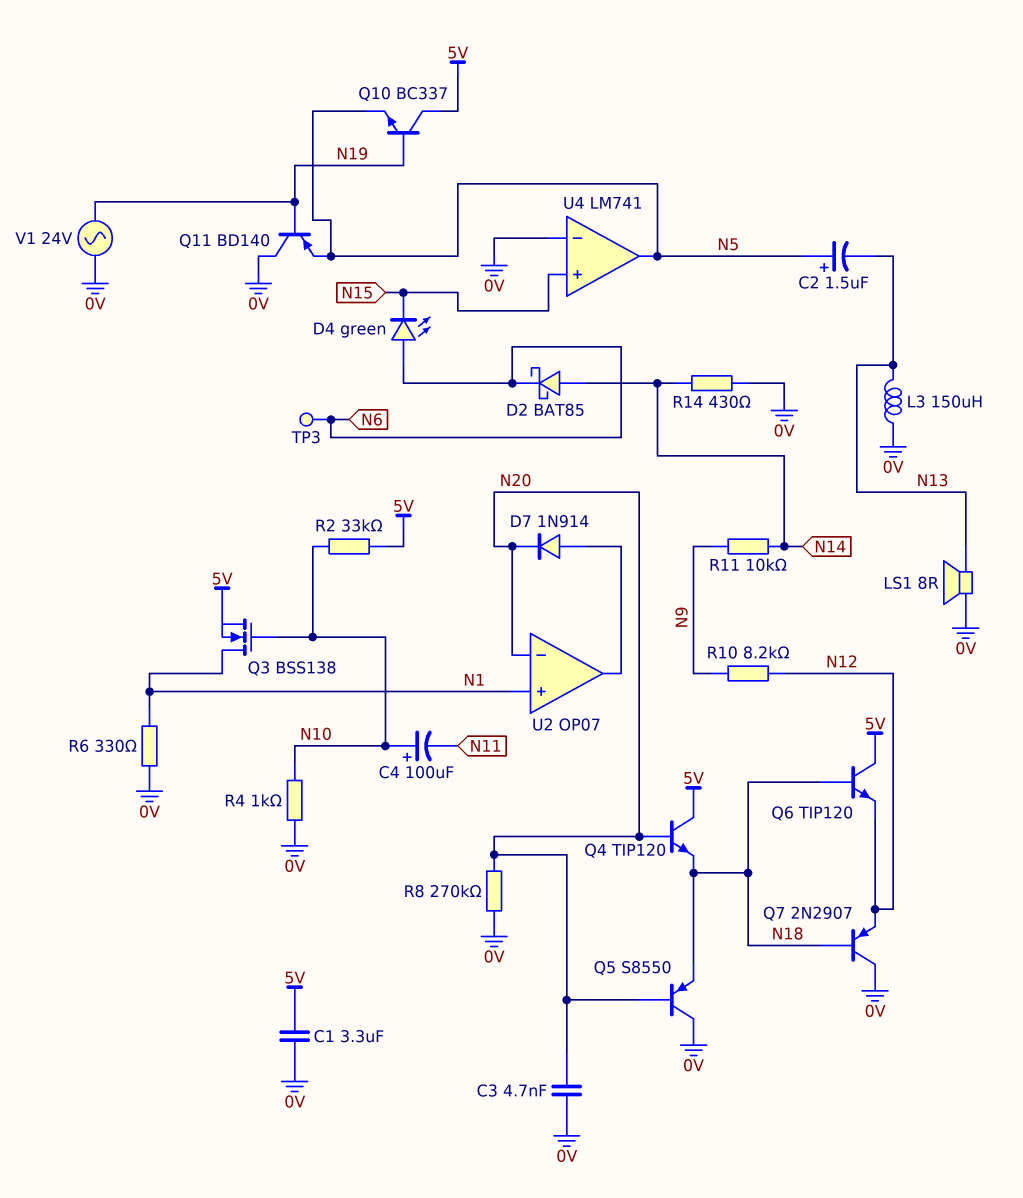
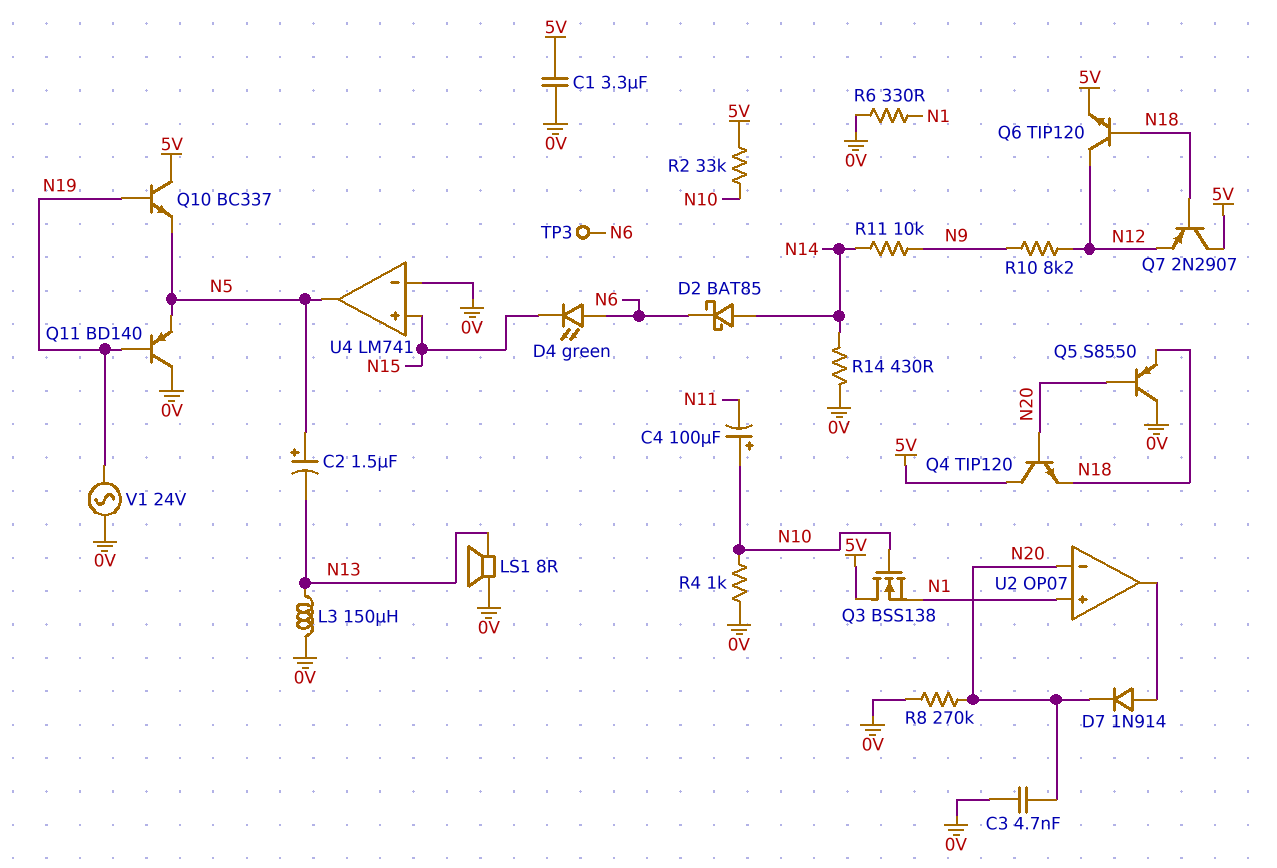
Q3: NMOS BSS138 (G N10, D N1, S 5V) -> NMOS BSS138 (G N10, D 5V, S N1)
Q6: NPN TIP120 (B N18, C 5V, E N12) -> NPN TIP120 (B N18, C N12, E 5V)
Q7: PNP 2N2907 (B N18, C 0V, E N12) -> PNP 2N2907 (B N18, C 5V, E N12)

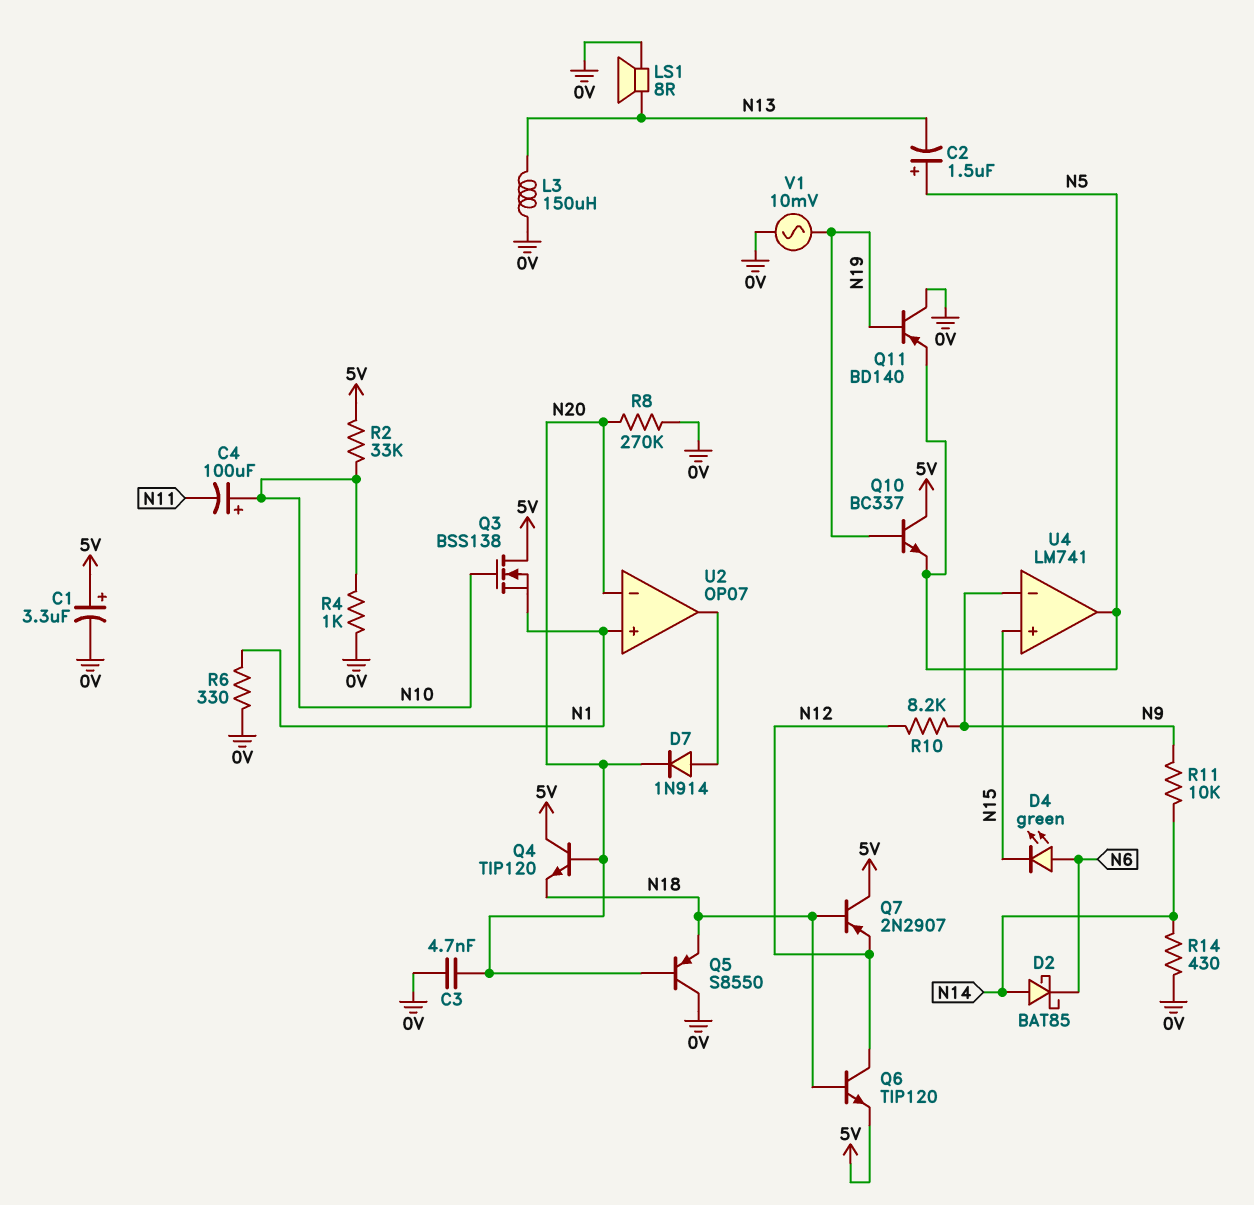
C1: 3.3uF (0V, 5V) -> 3.3uF (plus 5V, minus 0V)
TP3: test point (N6) -> none
U4 pin in-: 0V -> N9
V1: AC 24V (0V, N19) -> AC 10mV (0V, N19)

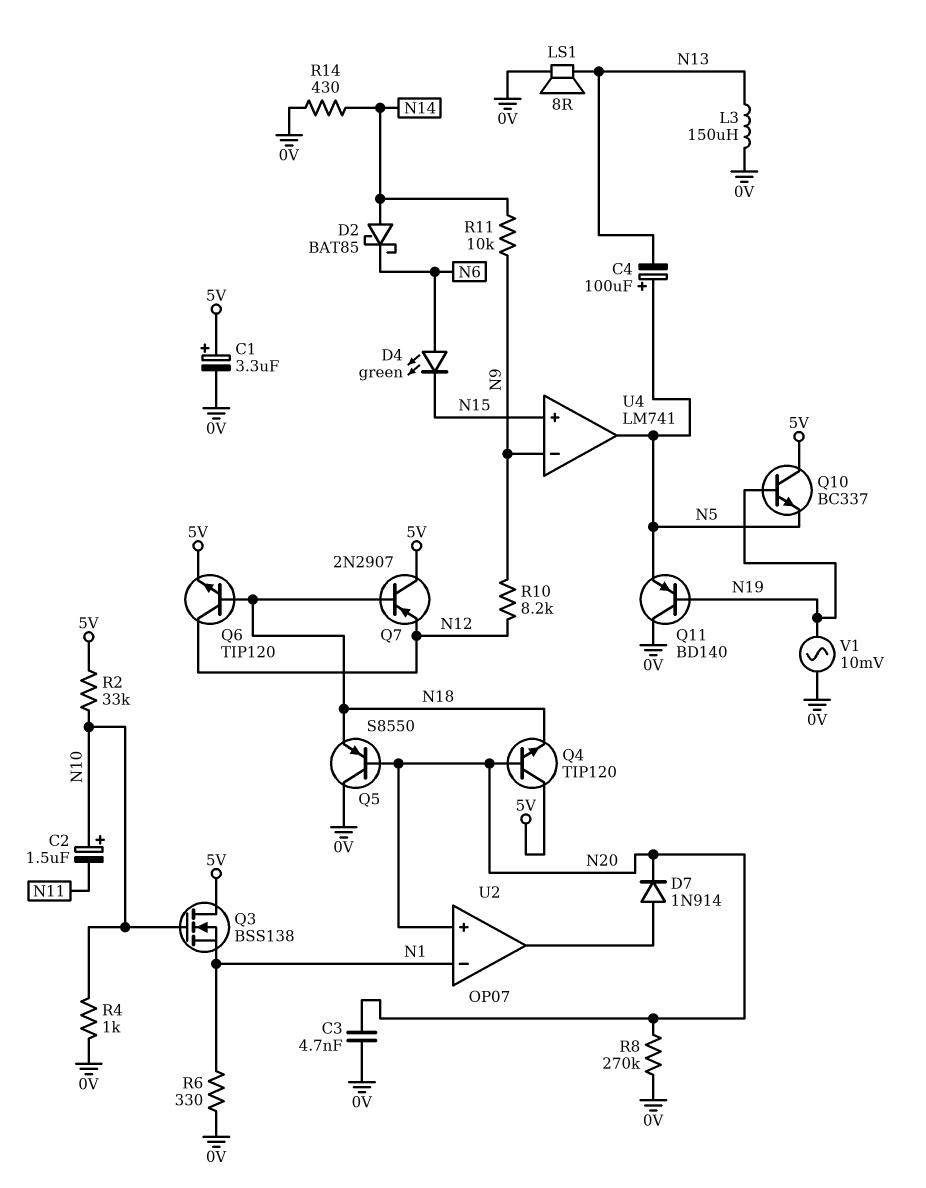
C2: 1.5uF (plus N5, minus N13) -> 1.5uF (plus N10, minus N11)
C4: 100uF (plus N10, minus N11) -> 100uF (plus N5, minus N13)
U2 pin in+: N1 -> N20
U2 pin in-: N20 -> N1

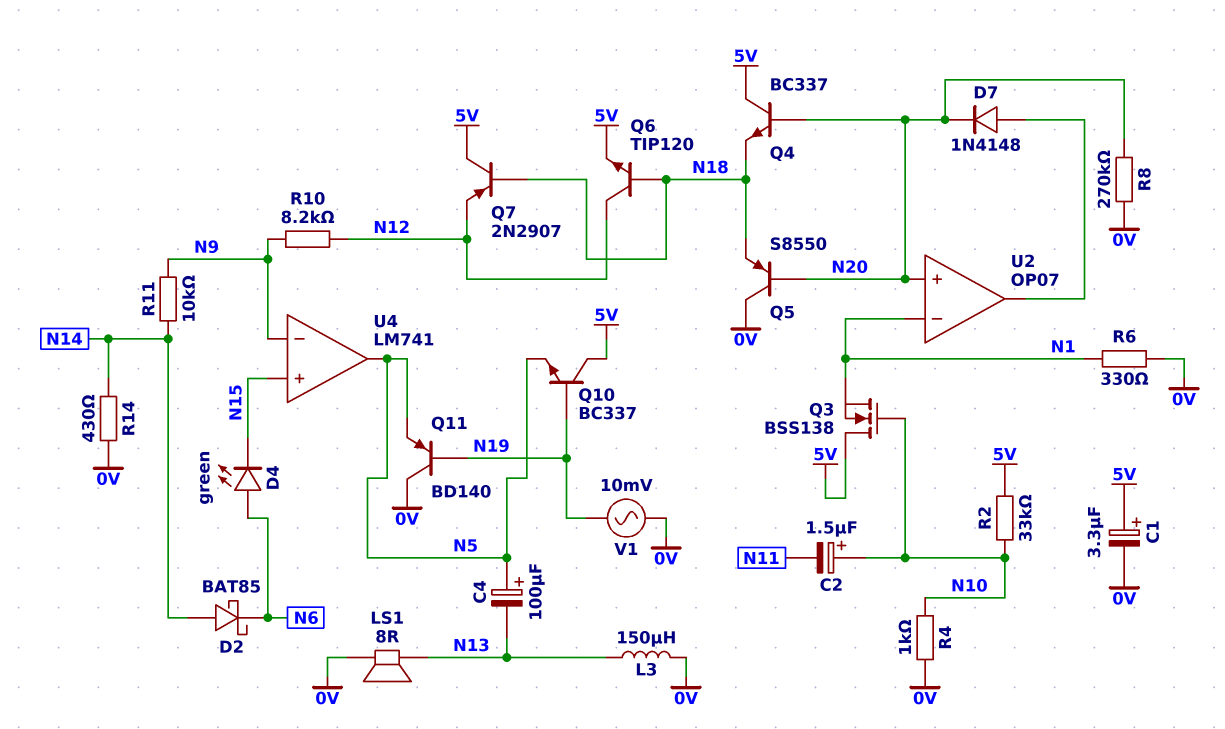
C3: 4.7nF (0V, N20) -> none
D7: diode 1N914 (A U2/out, K N20) -> diode 1N4148 (A U2/out, K N20)
Q4: NPN TIP120 (B N20, C 5V, E N18) -> NPN BC337 (B N20, C 5V, E N18)

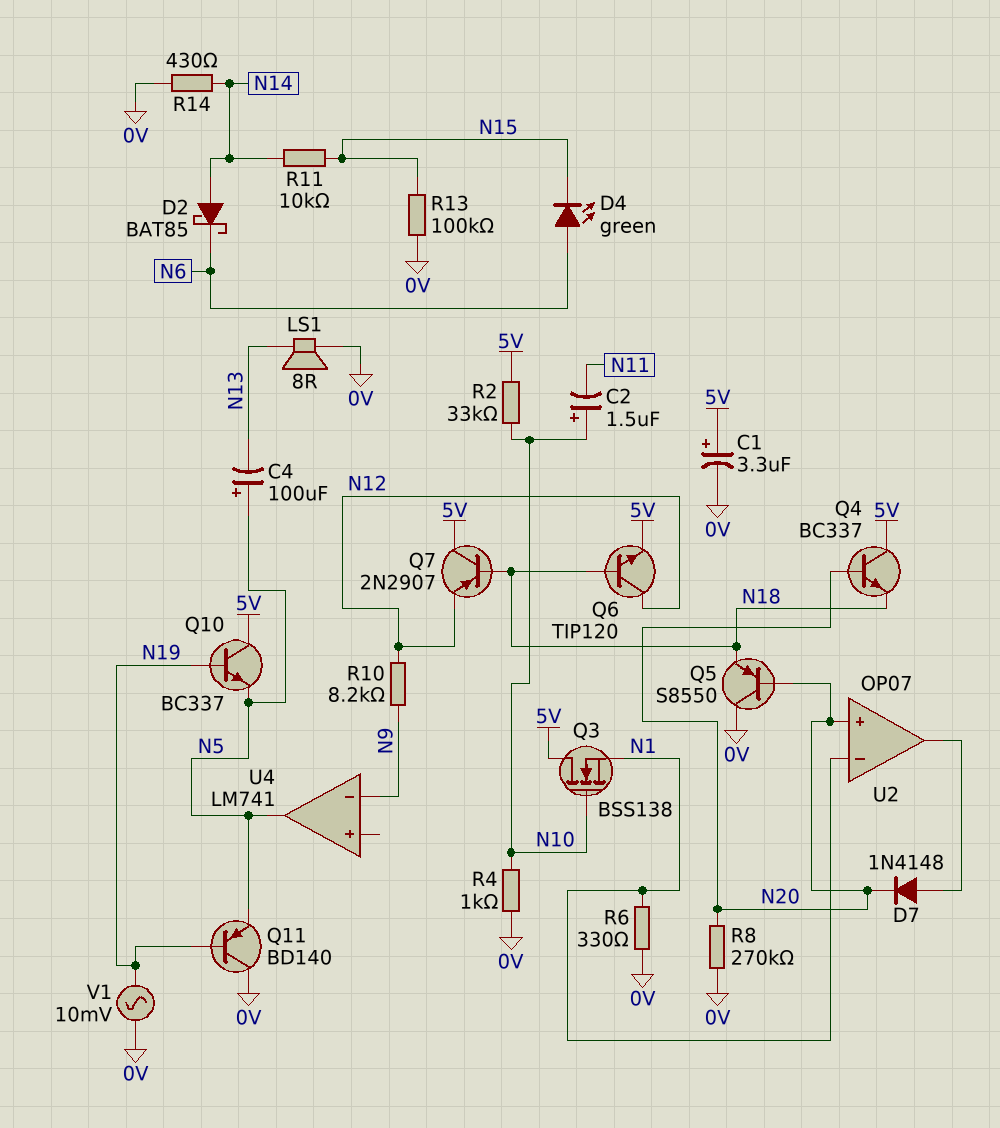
L3: 150uH (0V, N13) -> none
R11: 10k (N9, N14) -> 10k (N14, N15)
R13: none -> 100k (0V, N15)
U4 pin in+: N15 -> none

